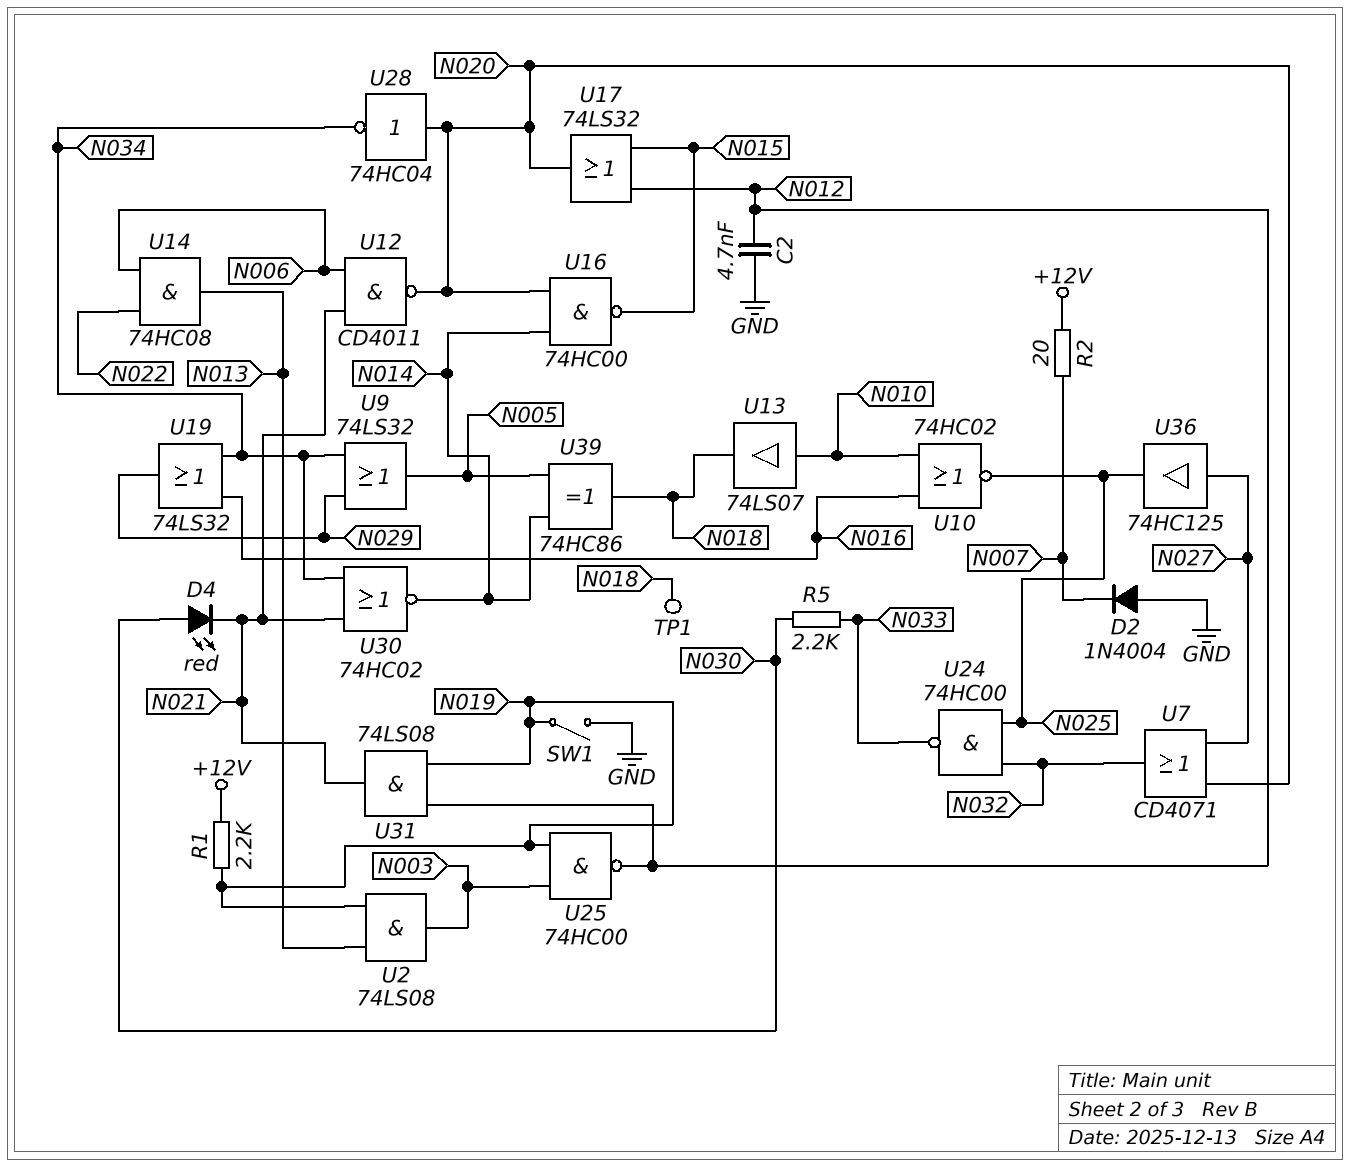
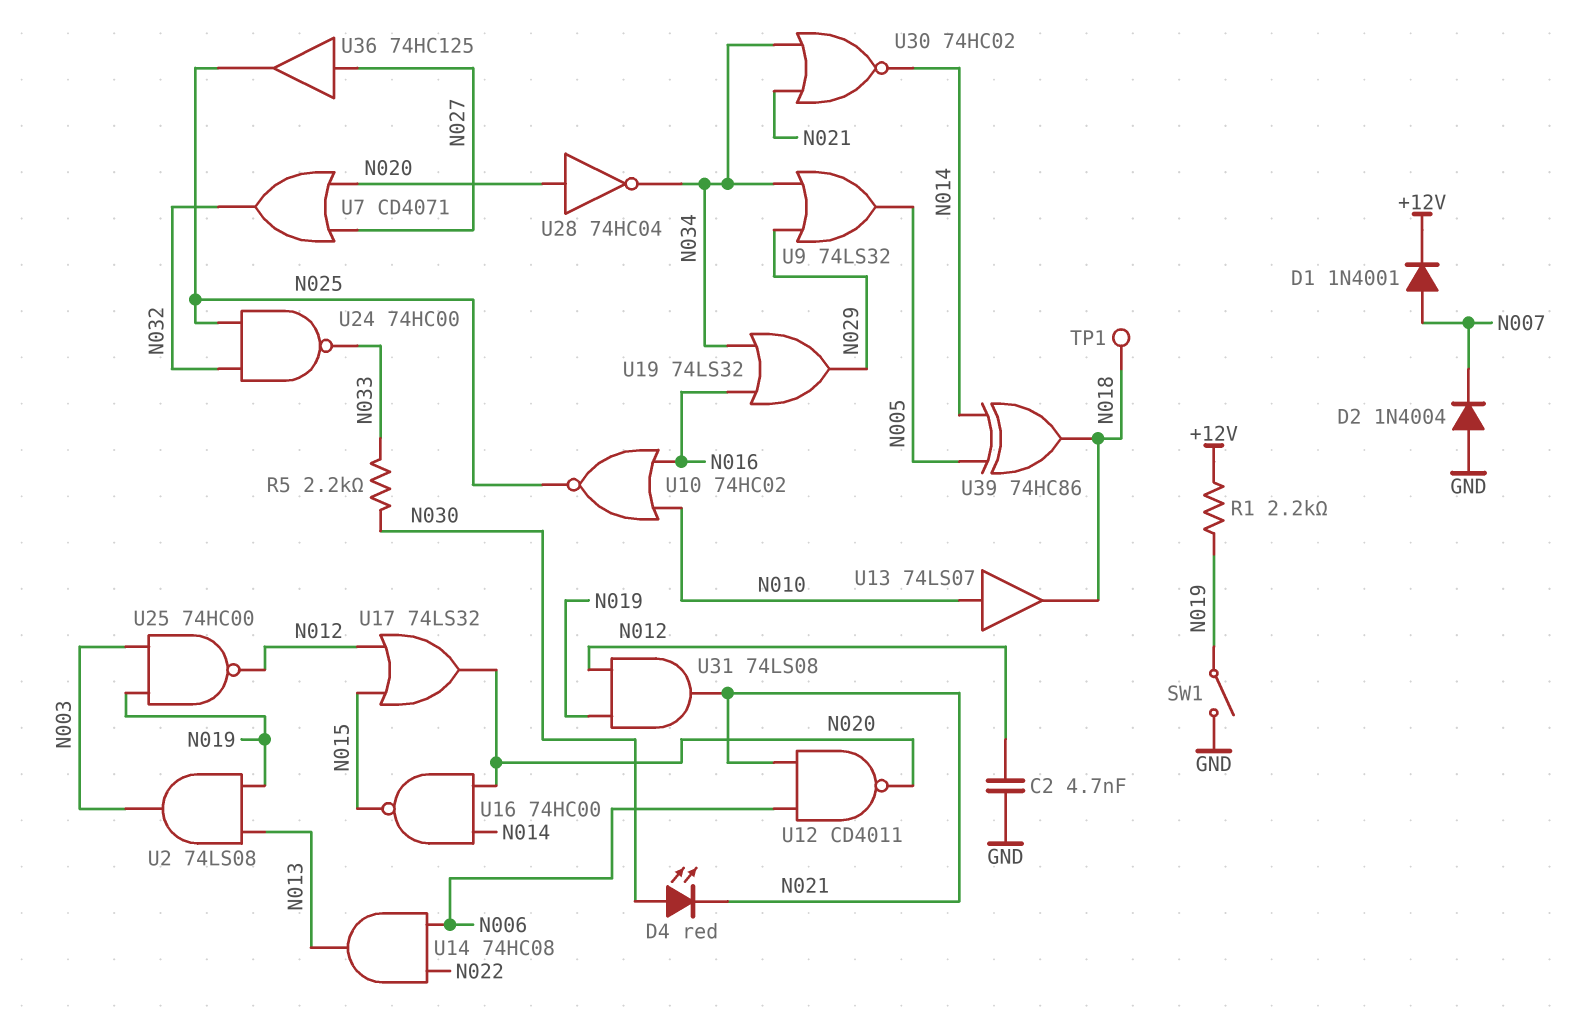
D1: none -> diode 1N4001 (A N007, K +12V)
R2: 20 (+12V, N007) -> none

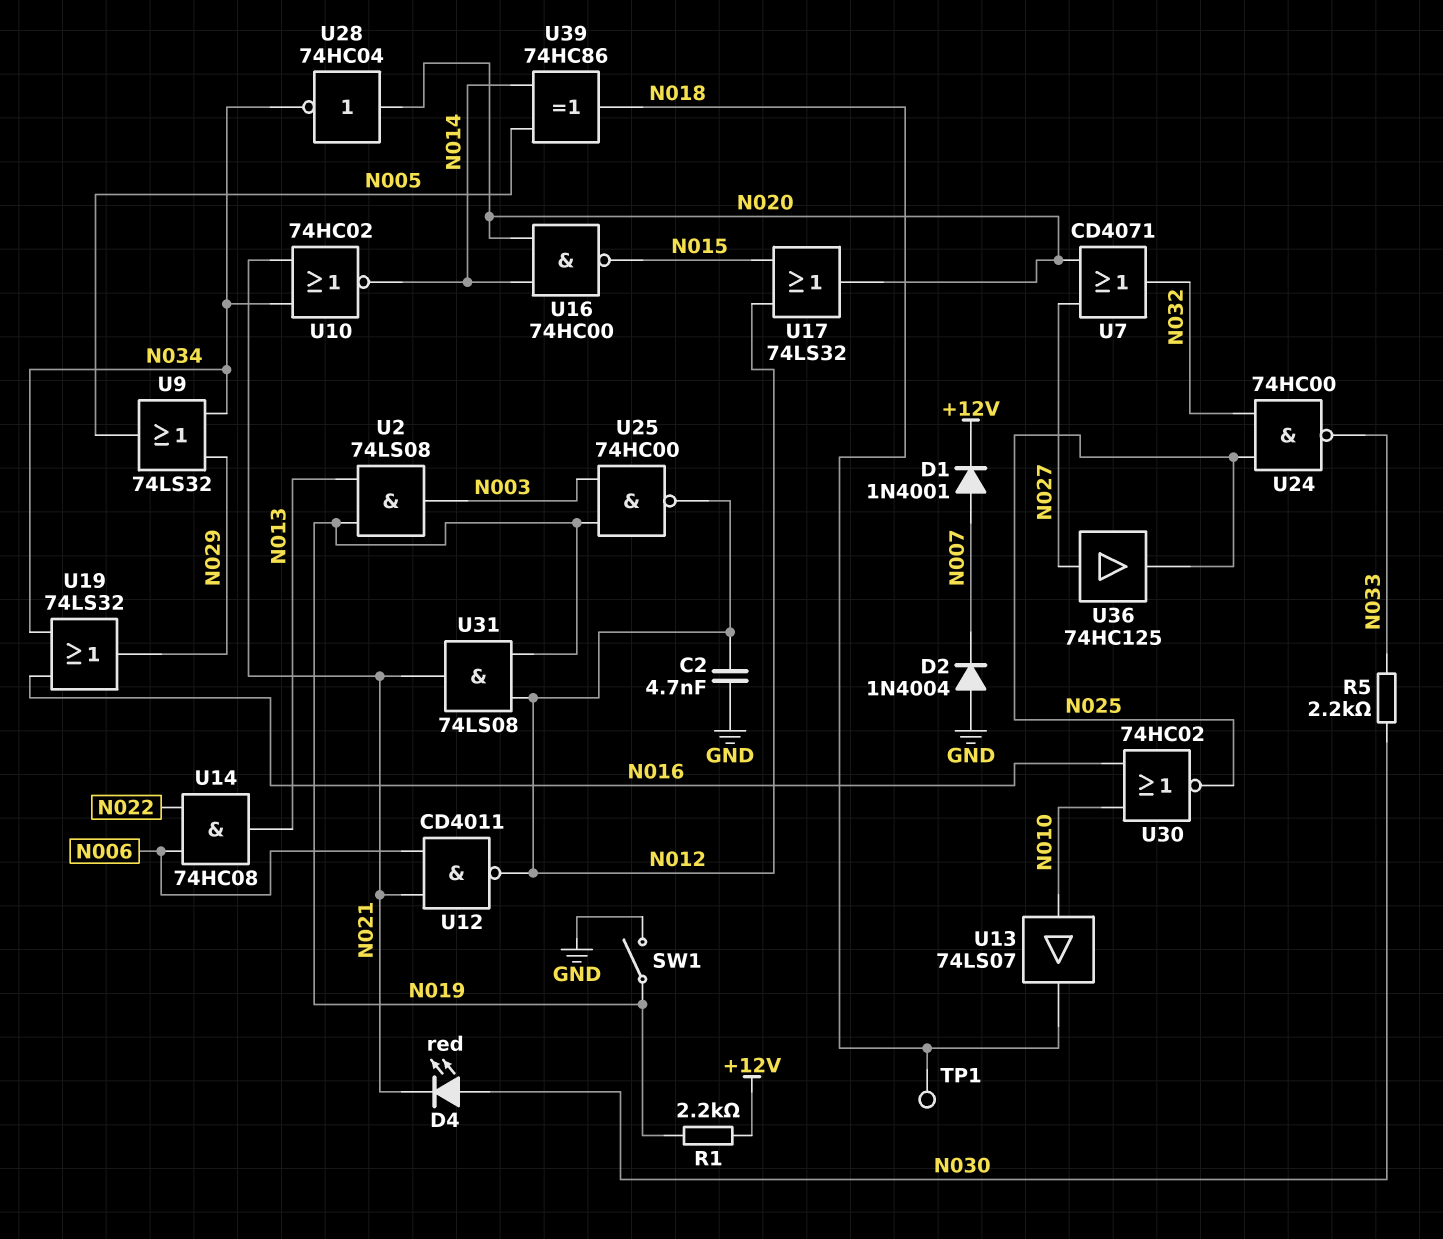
U10: NOR 74HC02 (in N010, in N016, out N025) -> NOR 74HC02 (in N021, in N034, out N014)
U12: NAND CD4011 (in N006, in N021, out N020) -> NAND CD4011 (in N006, in N021, out N012)
U30: NOR 74HC02 (in N021, in N034, out N014) -> NOR 74HC02 (in N010, in N016, out N025)

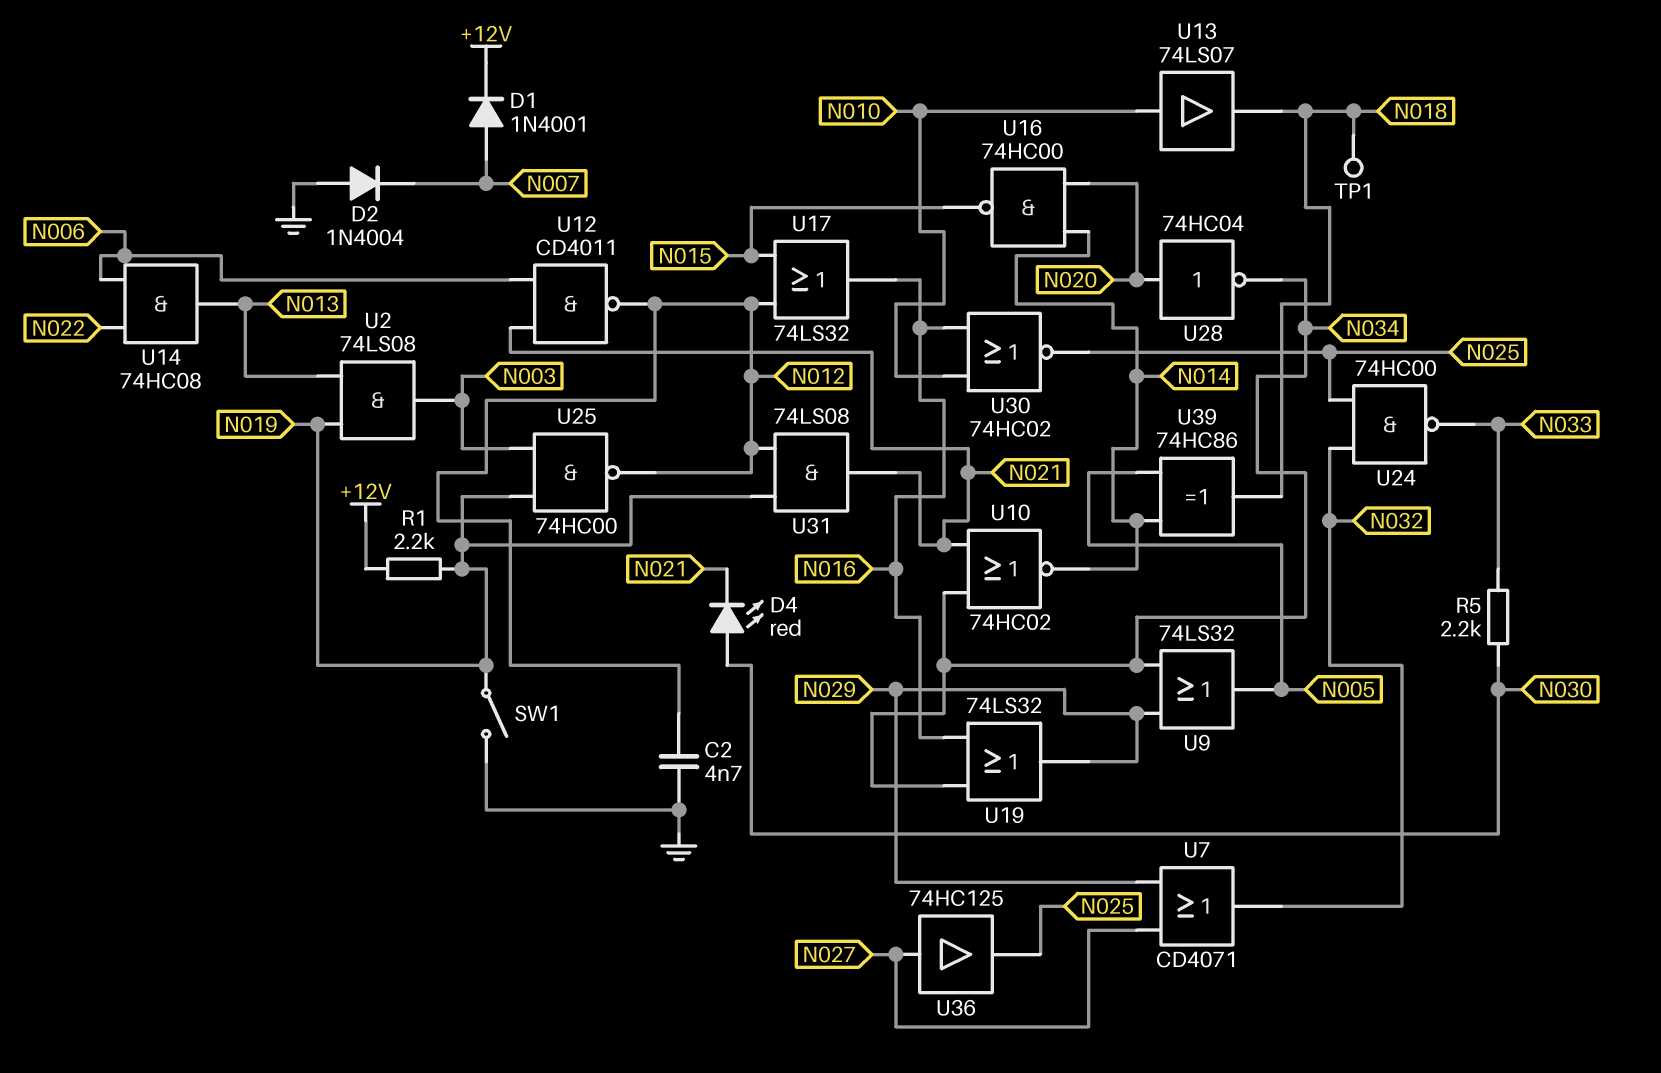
U7: OR CD4071 (in N020, in N027, out N032) -> OR CD4071 (in N027, in N029, out N032)
U17: OR 74LS32 (in N012, in N015, out N020) -> OR 74LS32 (in N012, in N015, out N016)

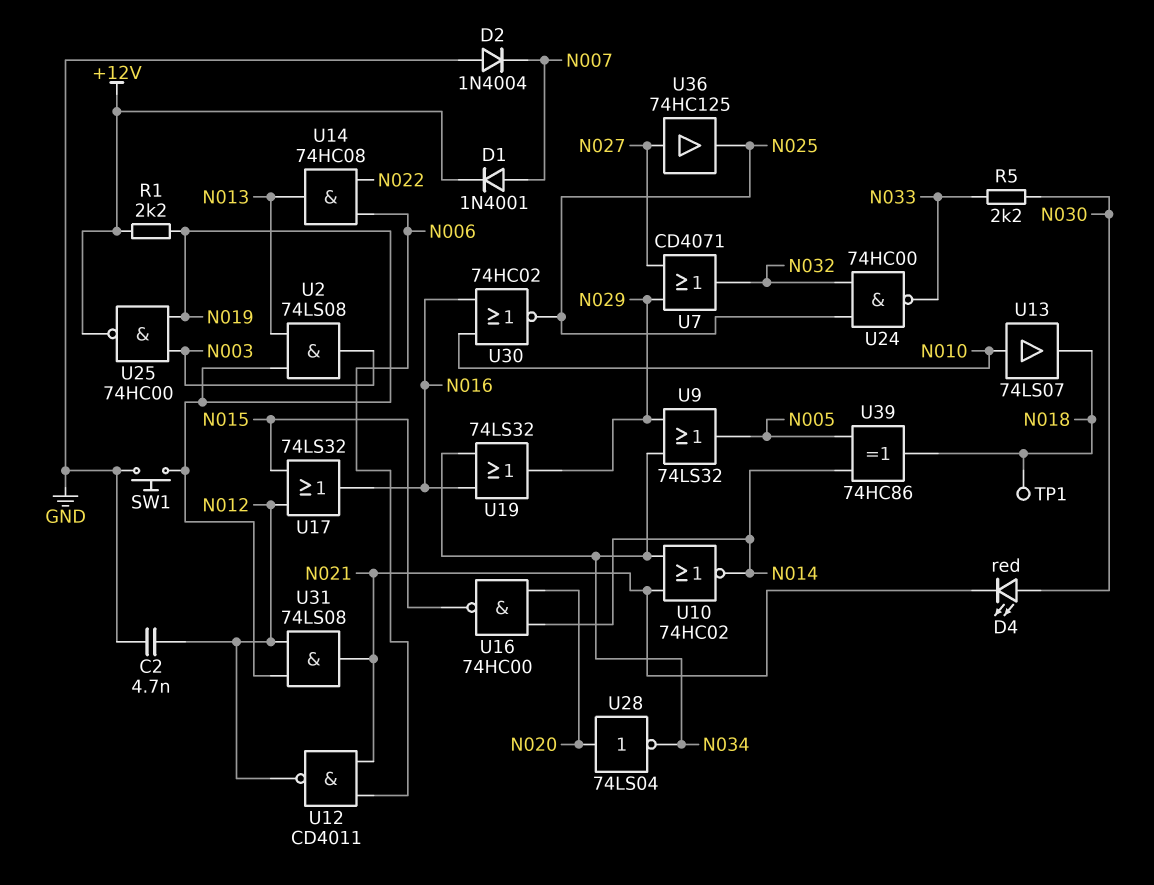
SW1: switch (GND, N019) -> button (GND, N019)
U25: NAND 74HC00 (in N003, in N019, out N012) -> NAND 74HC00 (in N003, in N019, out +12V)
U28: NOT 74HC04 (in N020, out N034) -> NOT 74LS04 (in N020, out N034)

